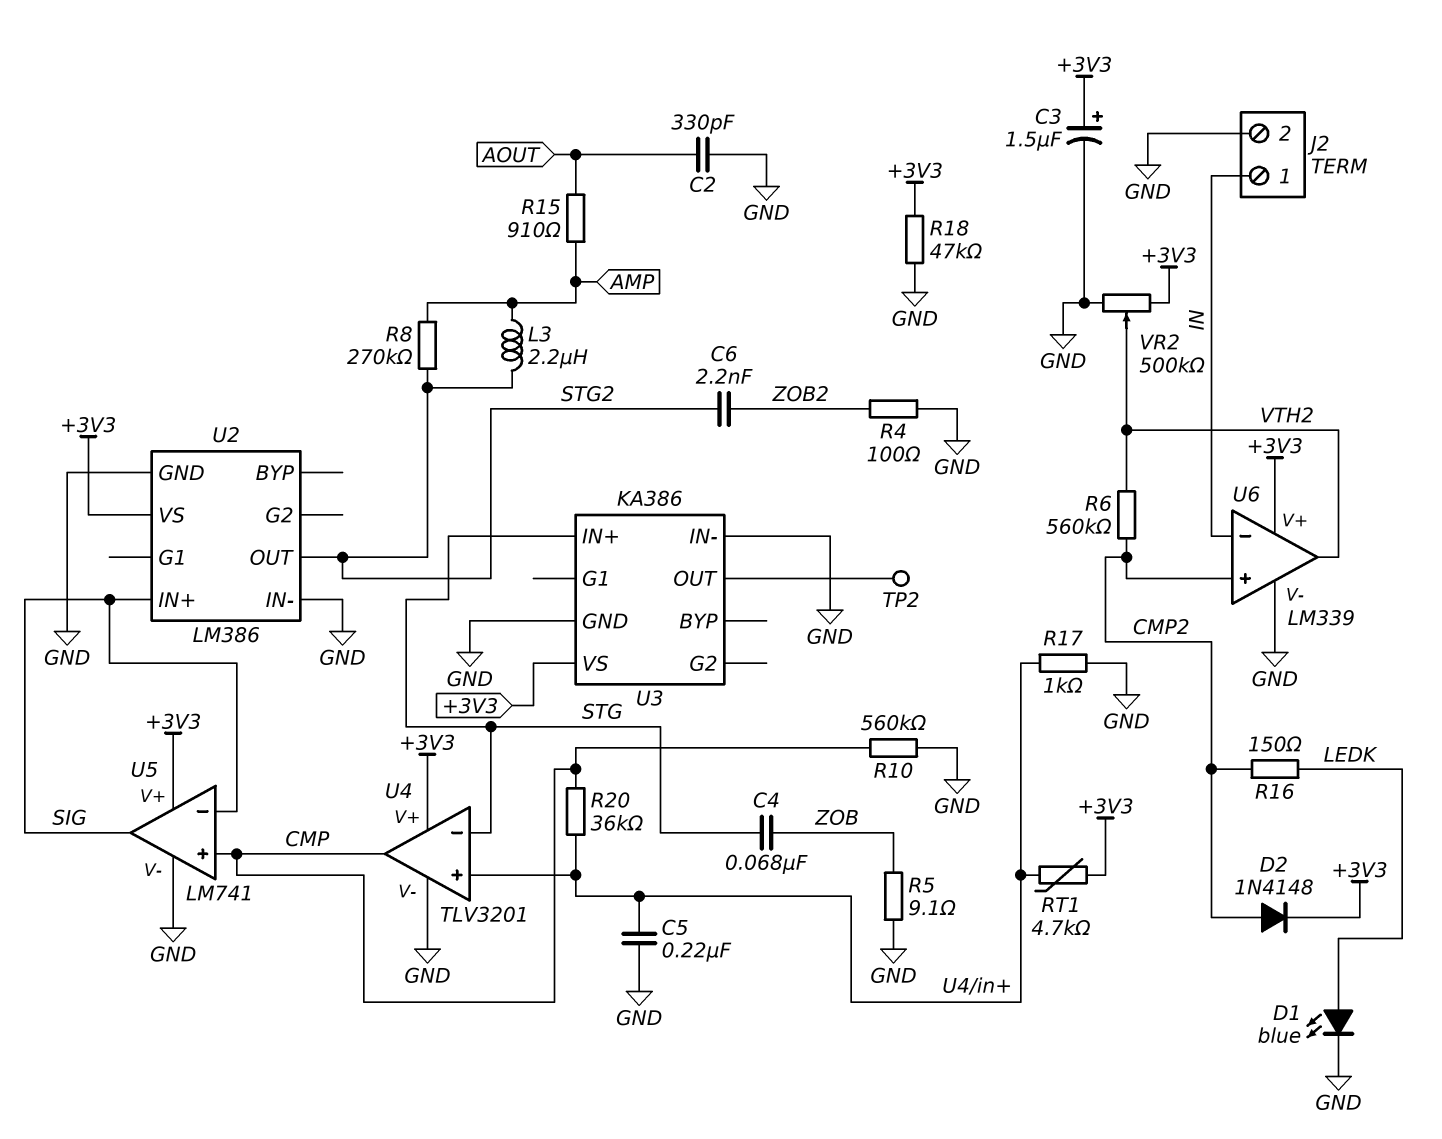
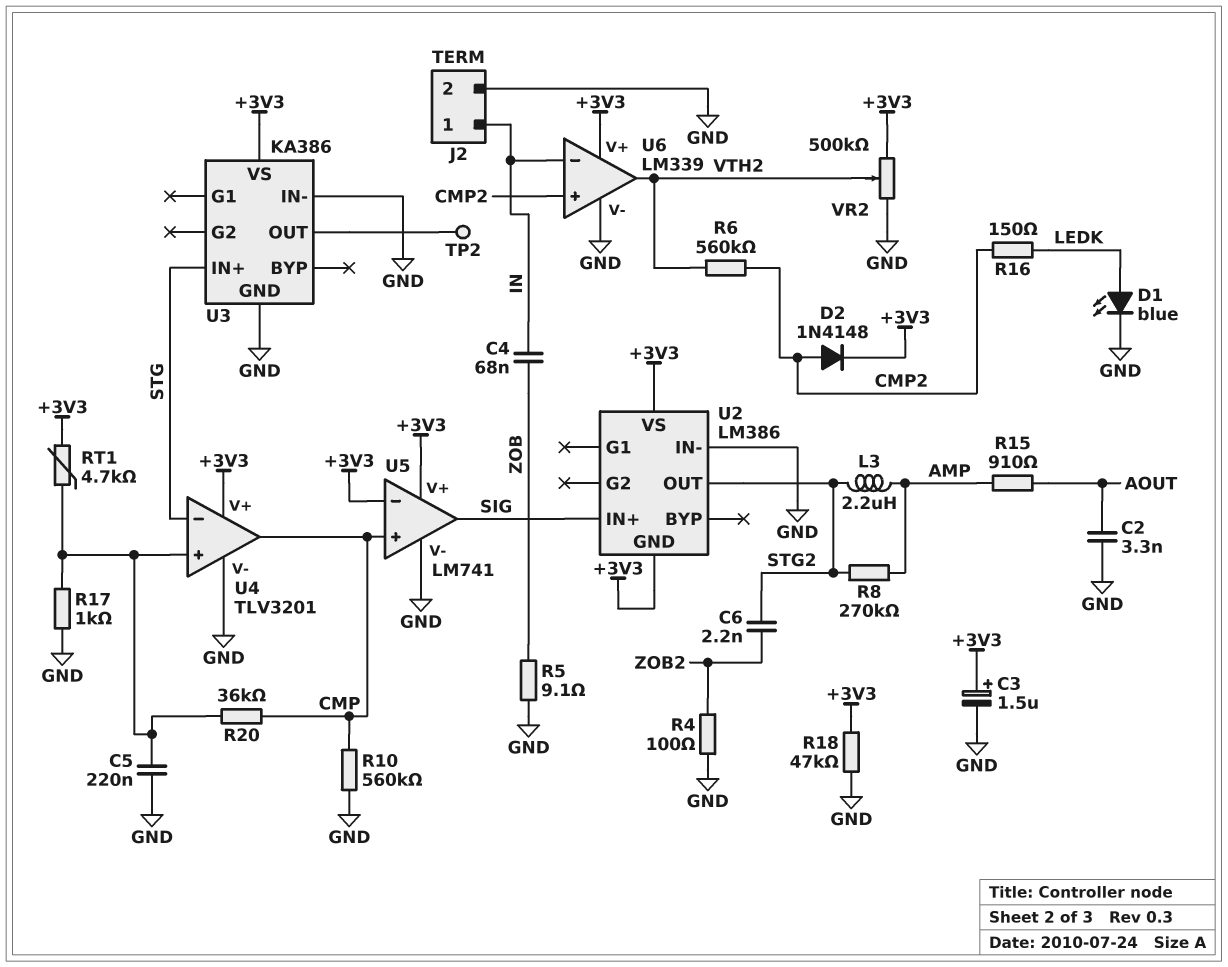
C2: 330pF (AOUT, GND) -> 3.3nF (AOUT, GND)
C4: 68nF (STG, ZOB) -> 68nF (IN, ZOB)
U2 pin GND: GND -> +3V3
U5 pin in-: SIG -> +3V3

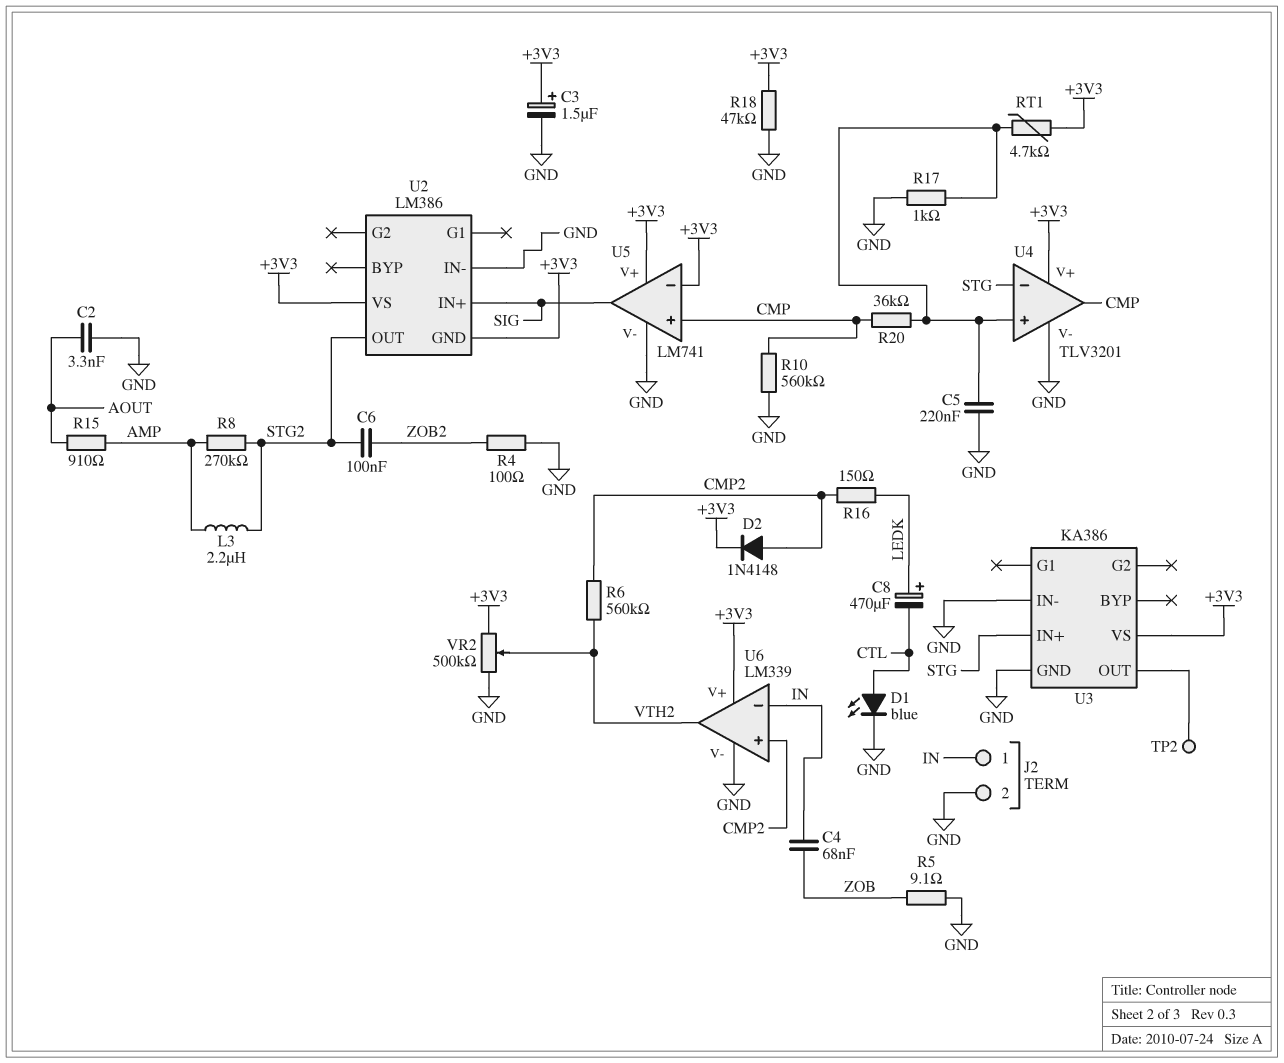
C6: 2.2nF (STG2, ZOB2) -> 100nF (STG2, ZOB2)
C8: none -> 470uF (plus LEDK, minus CTL)
D1: LED blue (A LEDK, K GND) -> LED blue (A CTL, K GND)

